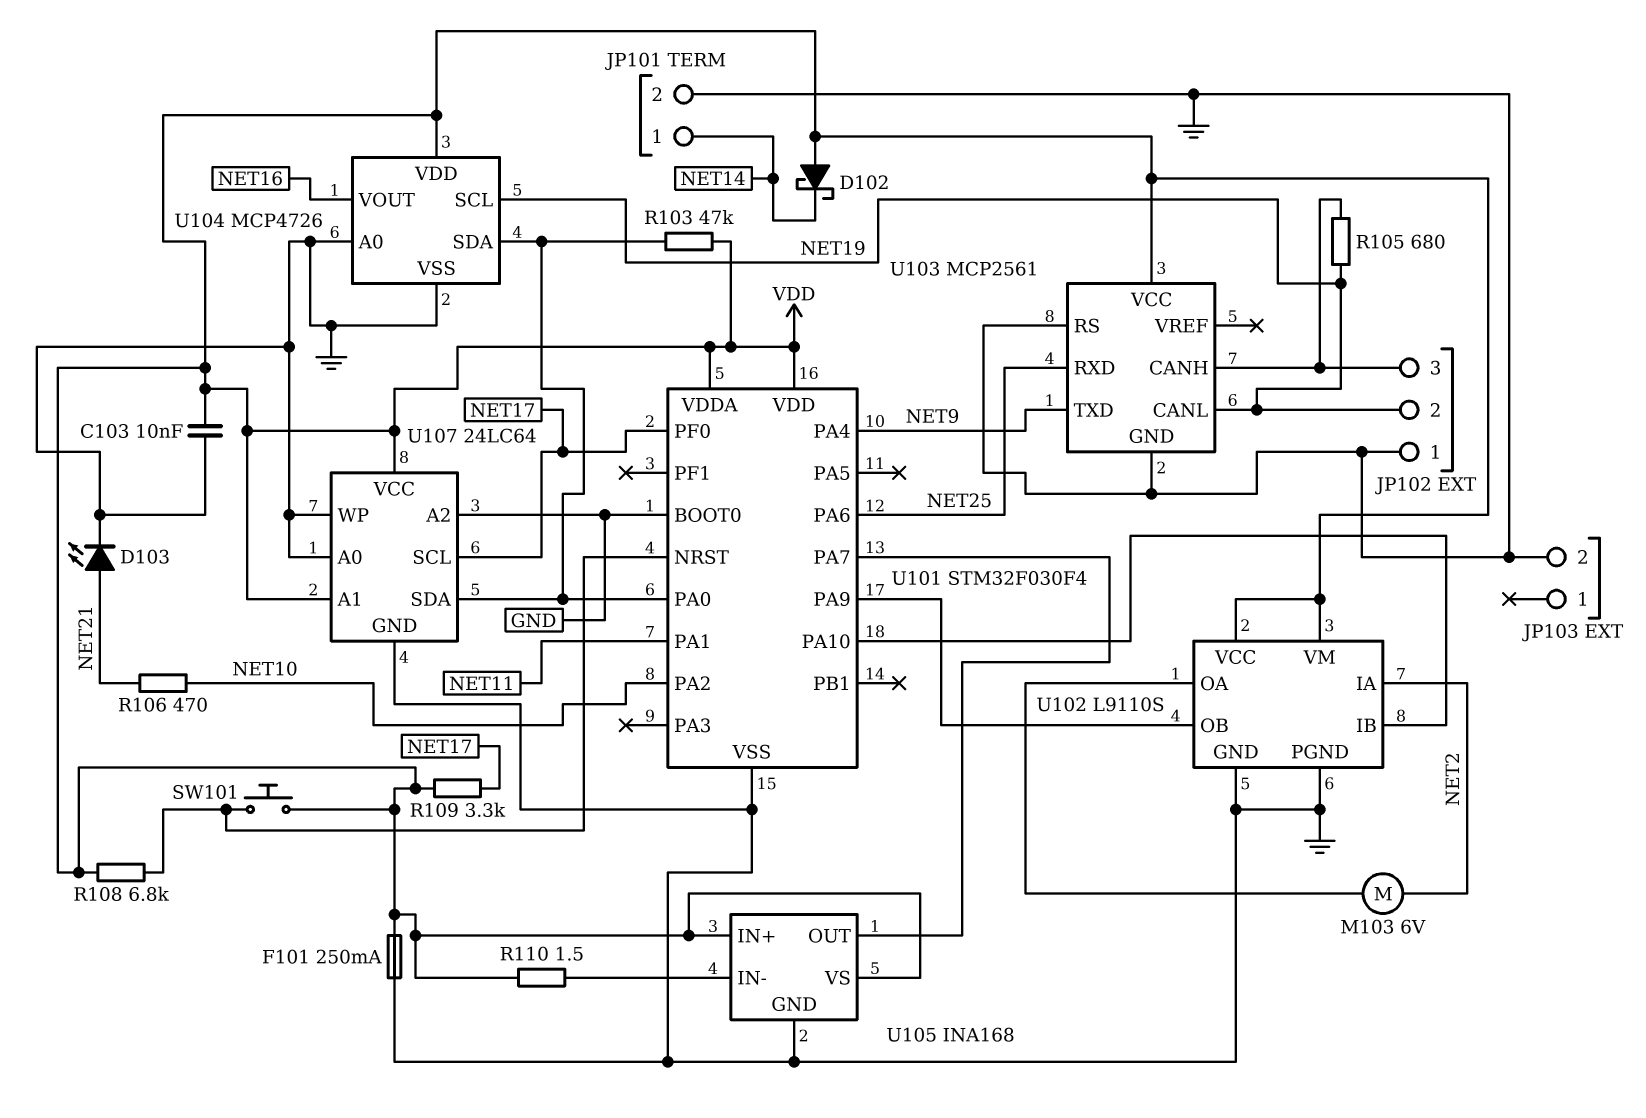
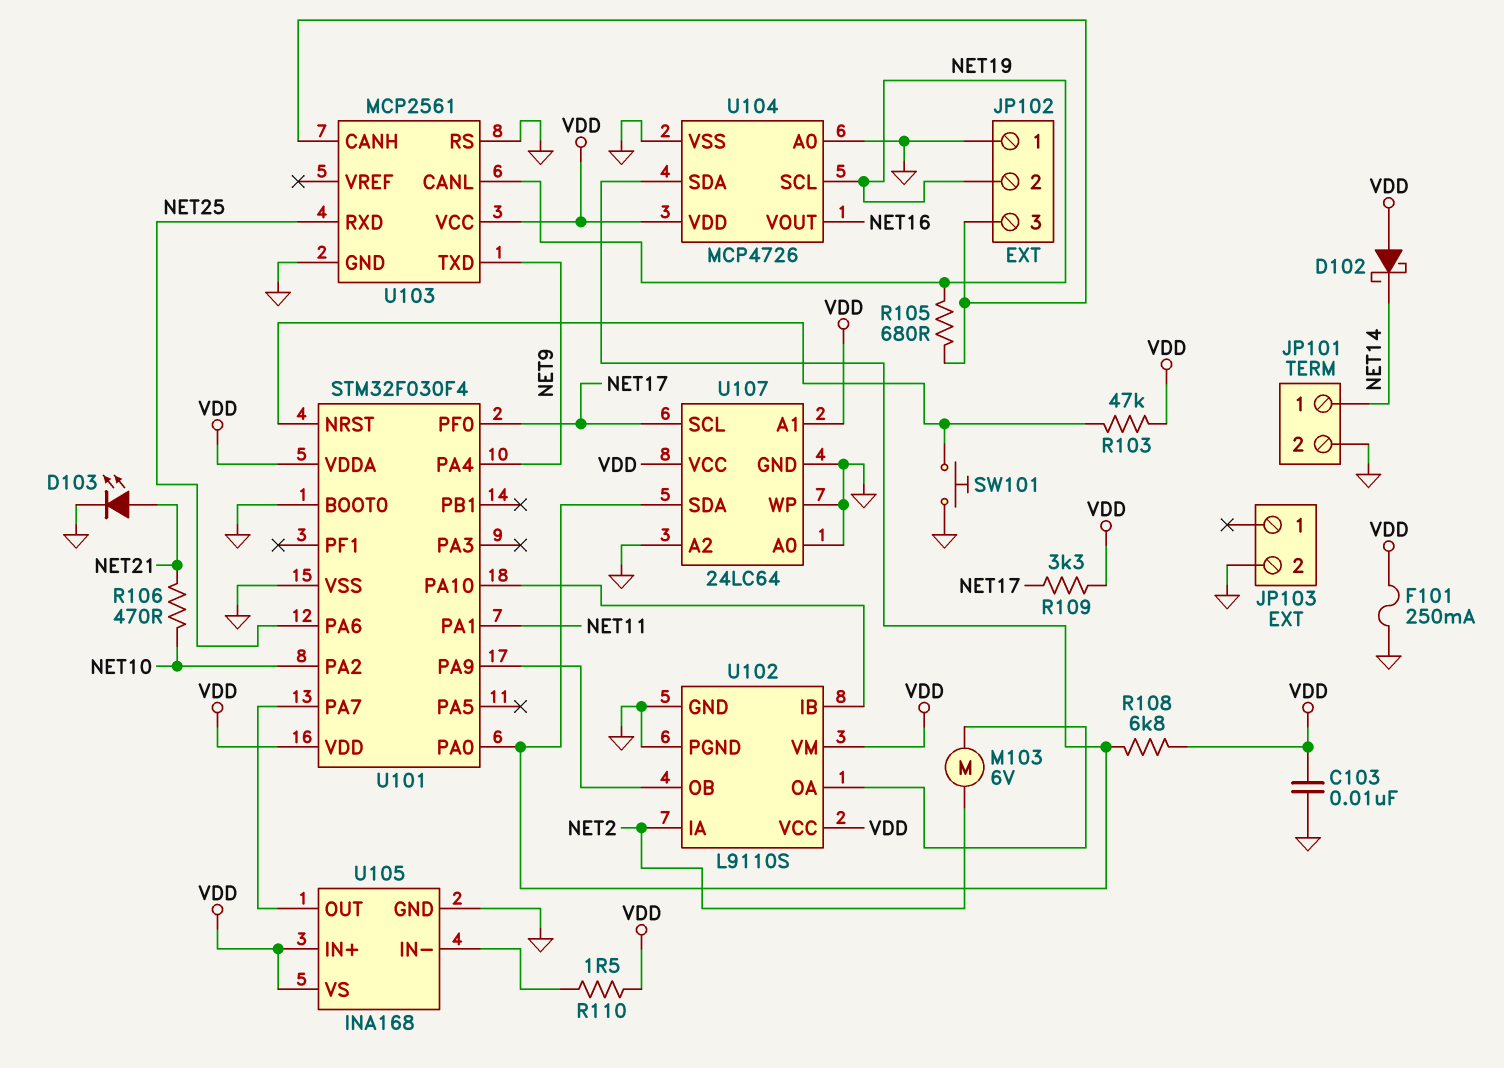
R103: 47k (U101/PA0, VDD) -> 47k (U101/NRST, VDD)
R108: 6.8k (U101/NRST, VDD) -> 6.8k (U101/PA0, VDD)
SW101: button (U101/NRST, VDD) -> button (GND, U101/NRST)

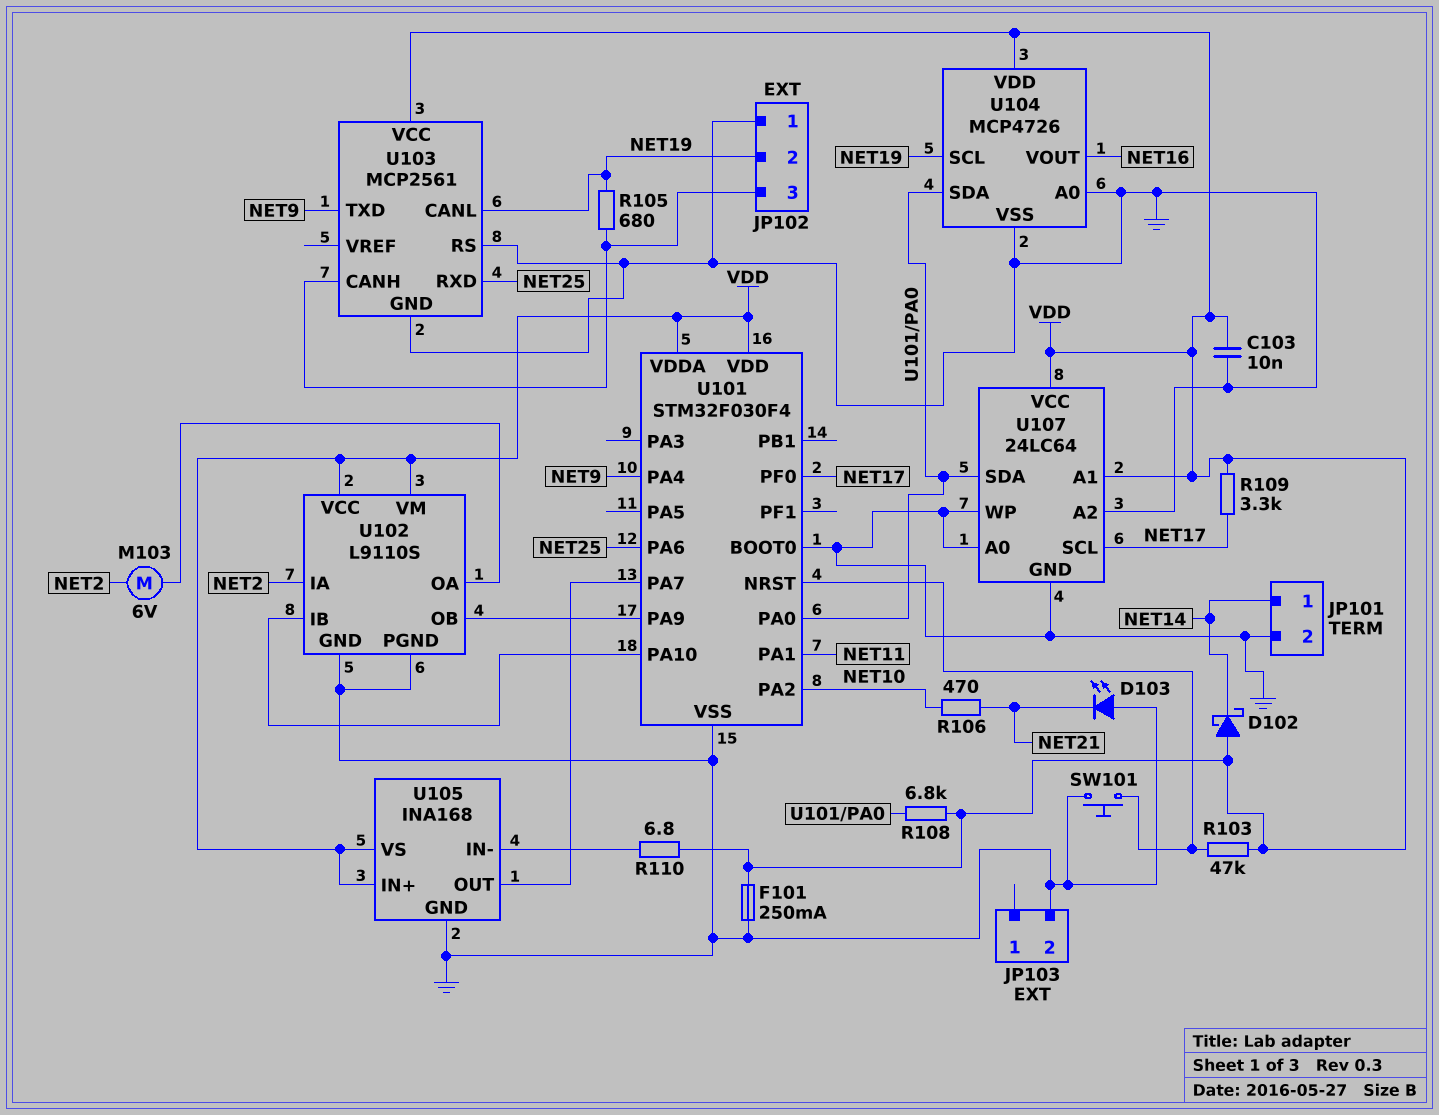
D103: LED (A NET21, K GND) -> LED (A GND, K NET21)
R110: 1.5 (U105/IN-, VDD) -> 6.8 (U105/IN-, VDD)

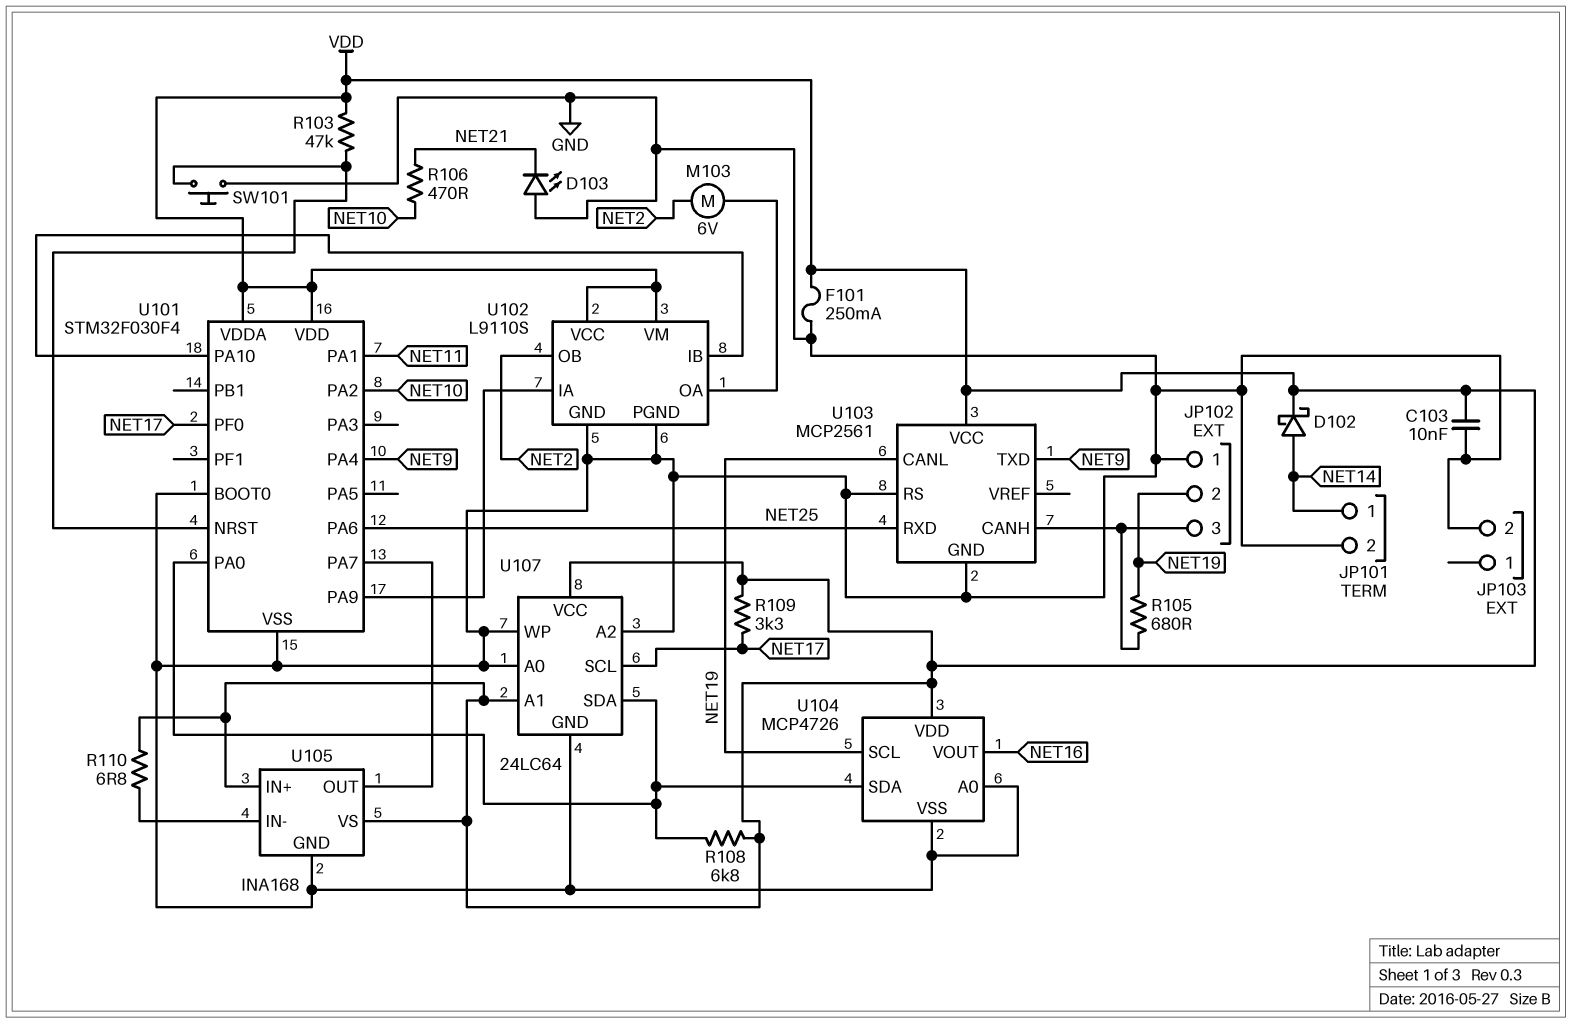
D102: schottky (A VDD, K NET14) -> schottky (A NET14, K VDD)
U102 pin IA: NET2 -> U101/PA9
U102 pin OB: U101/PA9 -> NET2

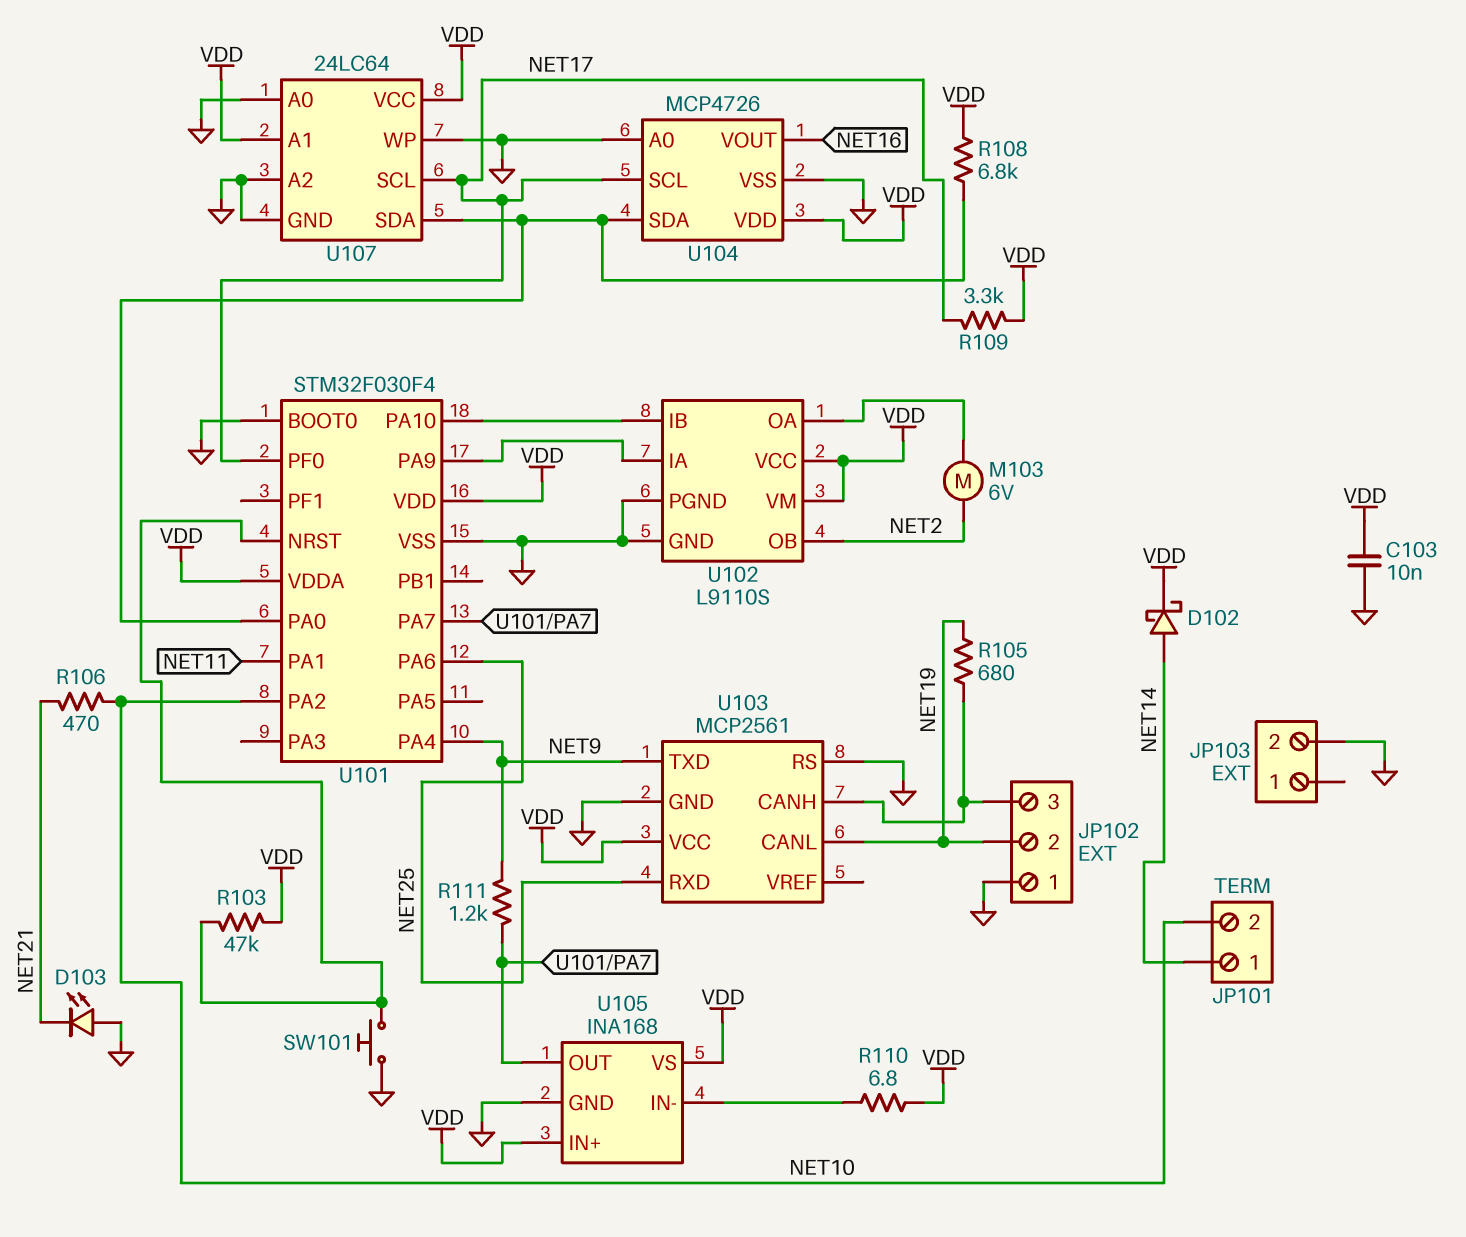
F101: 250mA (GND, VDD) -> none
JP101 pin 2: GND -> NET10
R111: none -> 1.2k (NET9, U101/PA7)
U104 pin SCL: NET19 -> NET17

